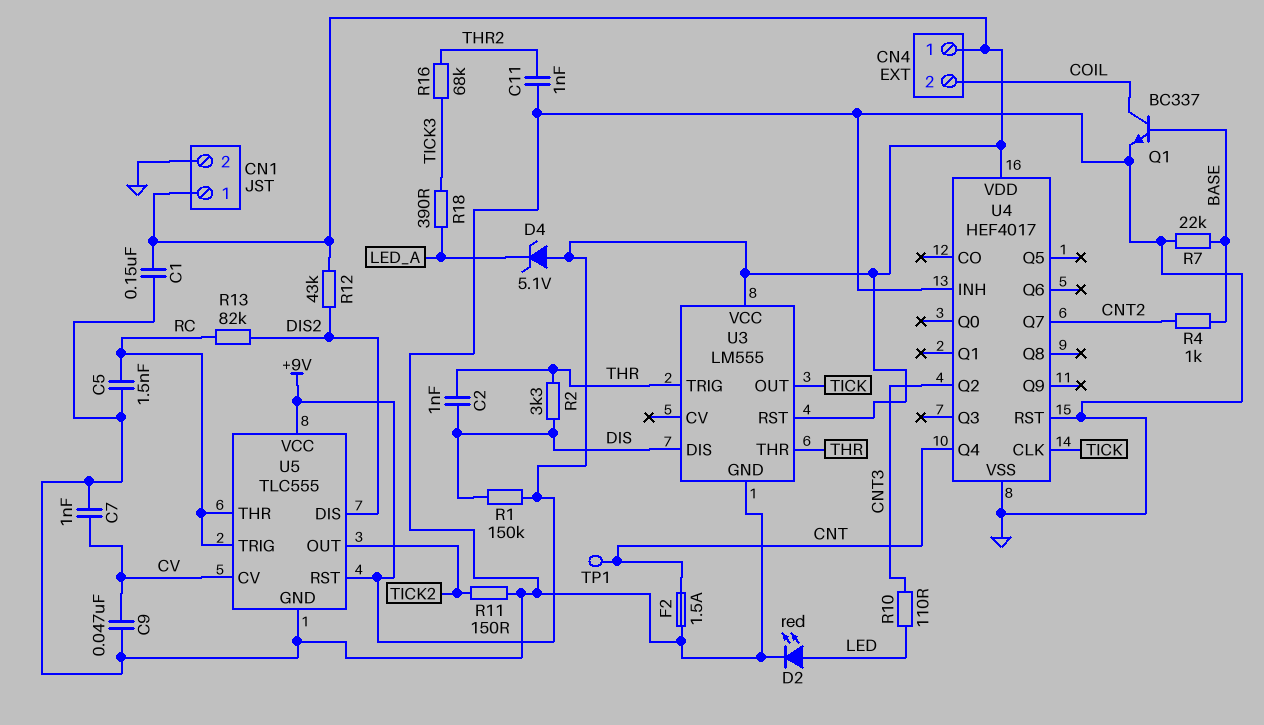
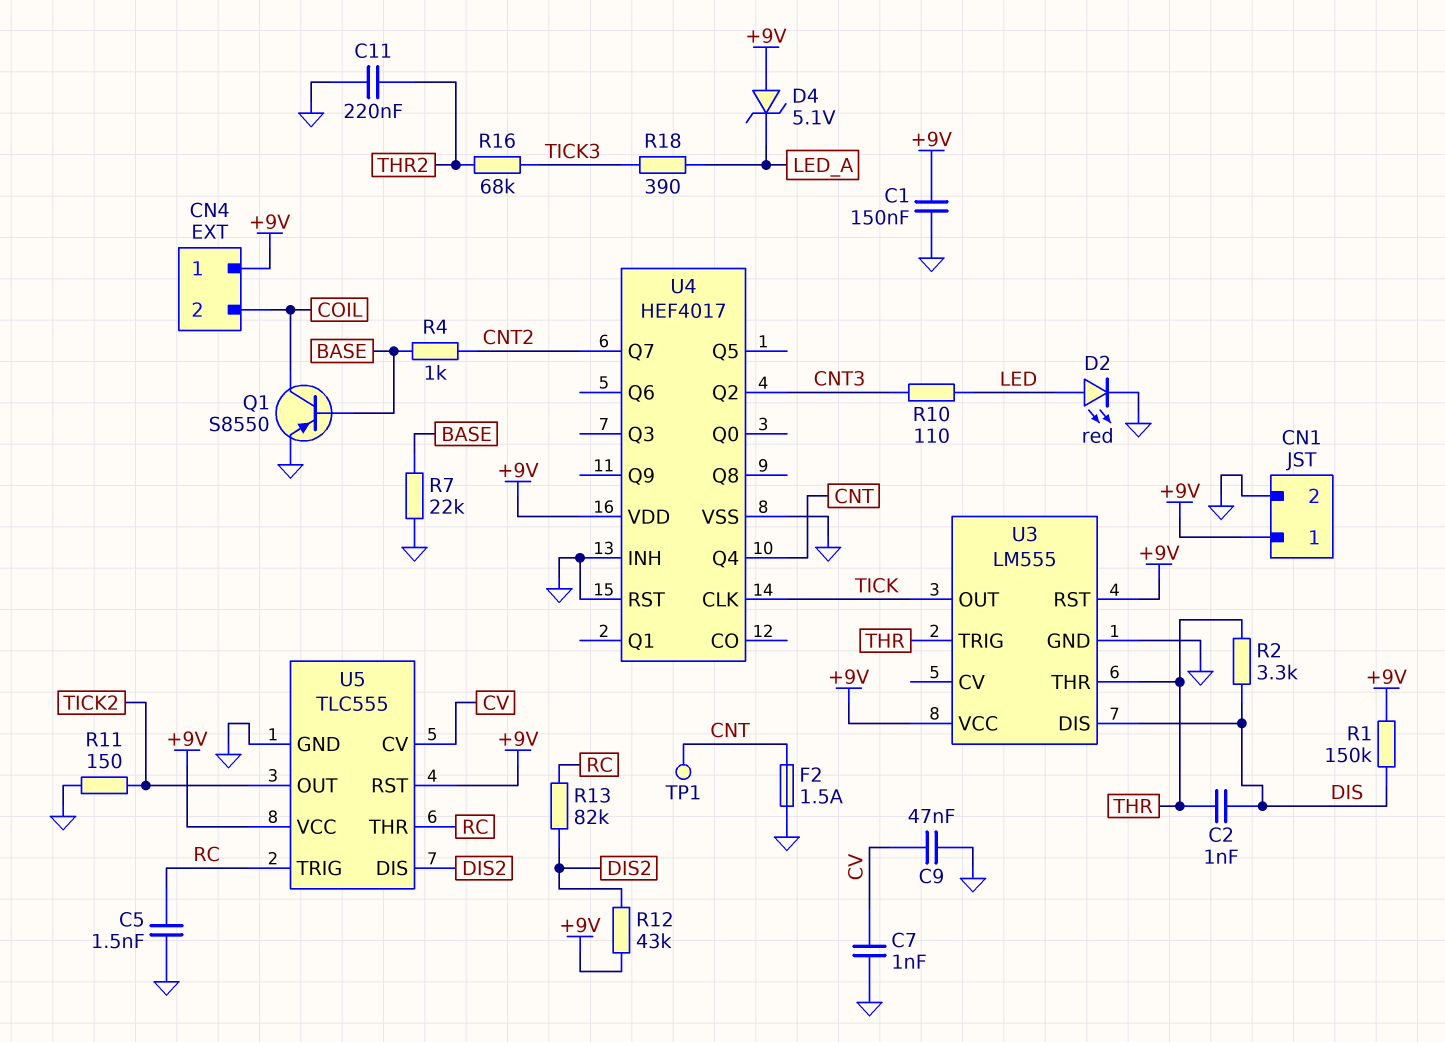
C11: 1nF (GND, THR2) -> 220nF (GND, THR2)
Q1: NPN BC337 (B BASE, C COIL, E GND) -> PNP S8550 (B BASE, C COIL, E GND)

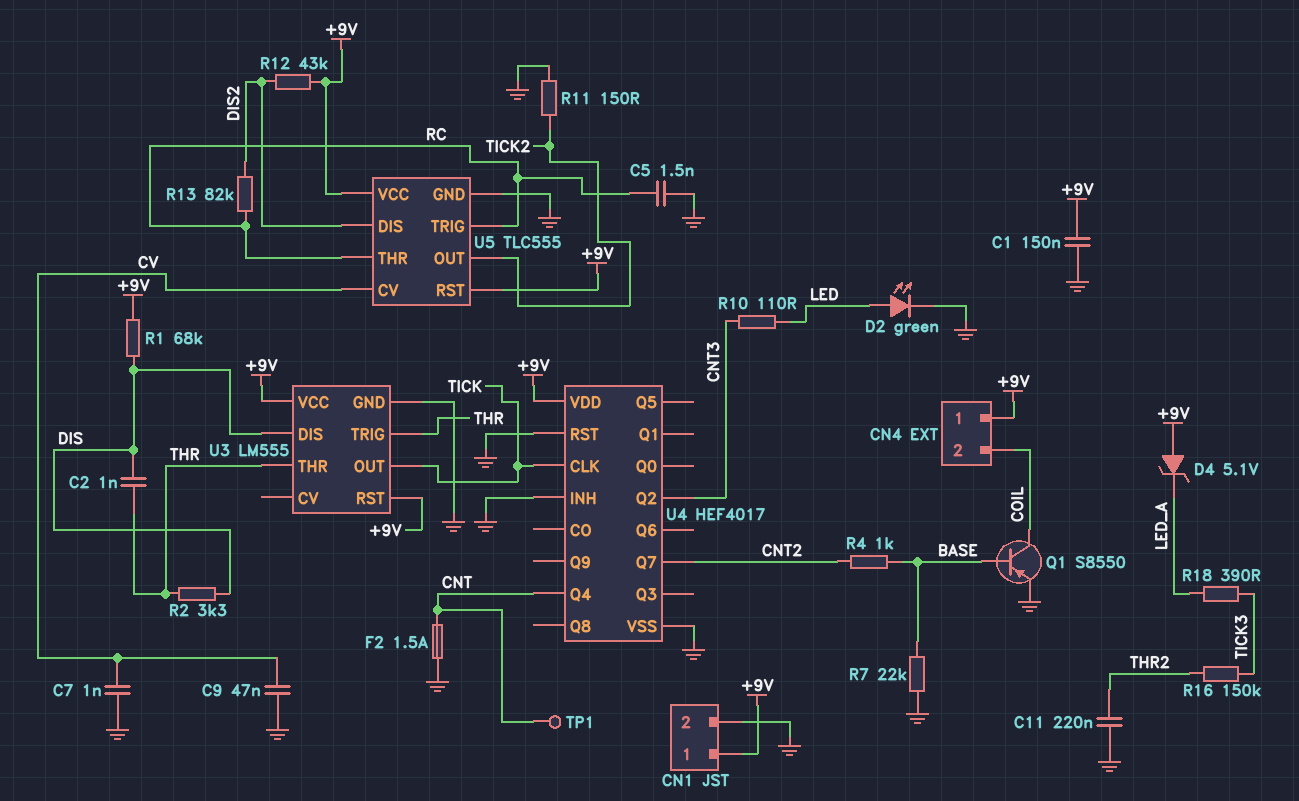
D2: LED red (A LED, K GND) -> LED green (A LED, K GND)
R1: 150k (+9V, DIS) -> 68k (+9V, DIS)
R16: 68k (THR2, TICK3) -> 150k (THR2, TICK3)

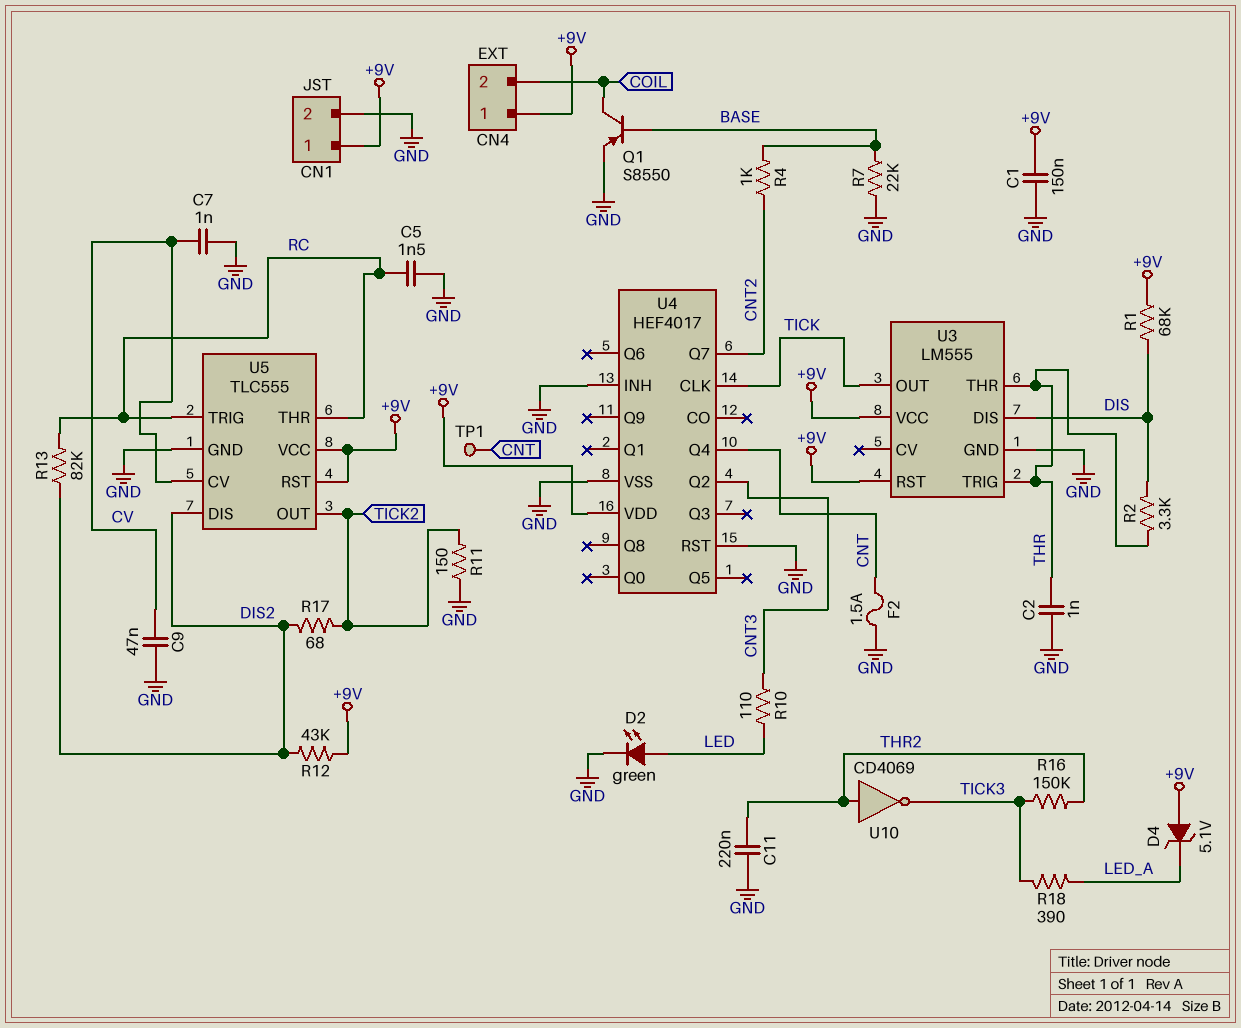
C2: 1nF (DIS, THR) -> 1nF (GND, THR)
R17: none -> 68 (DIS2, TICK2)
U10: none -> NOT CD4069 (in THR2, out TICK3)

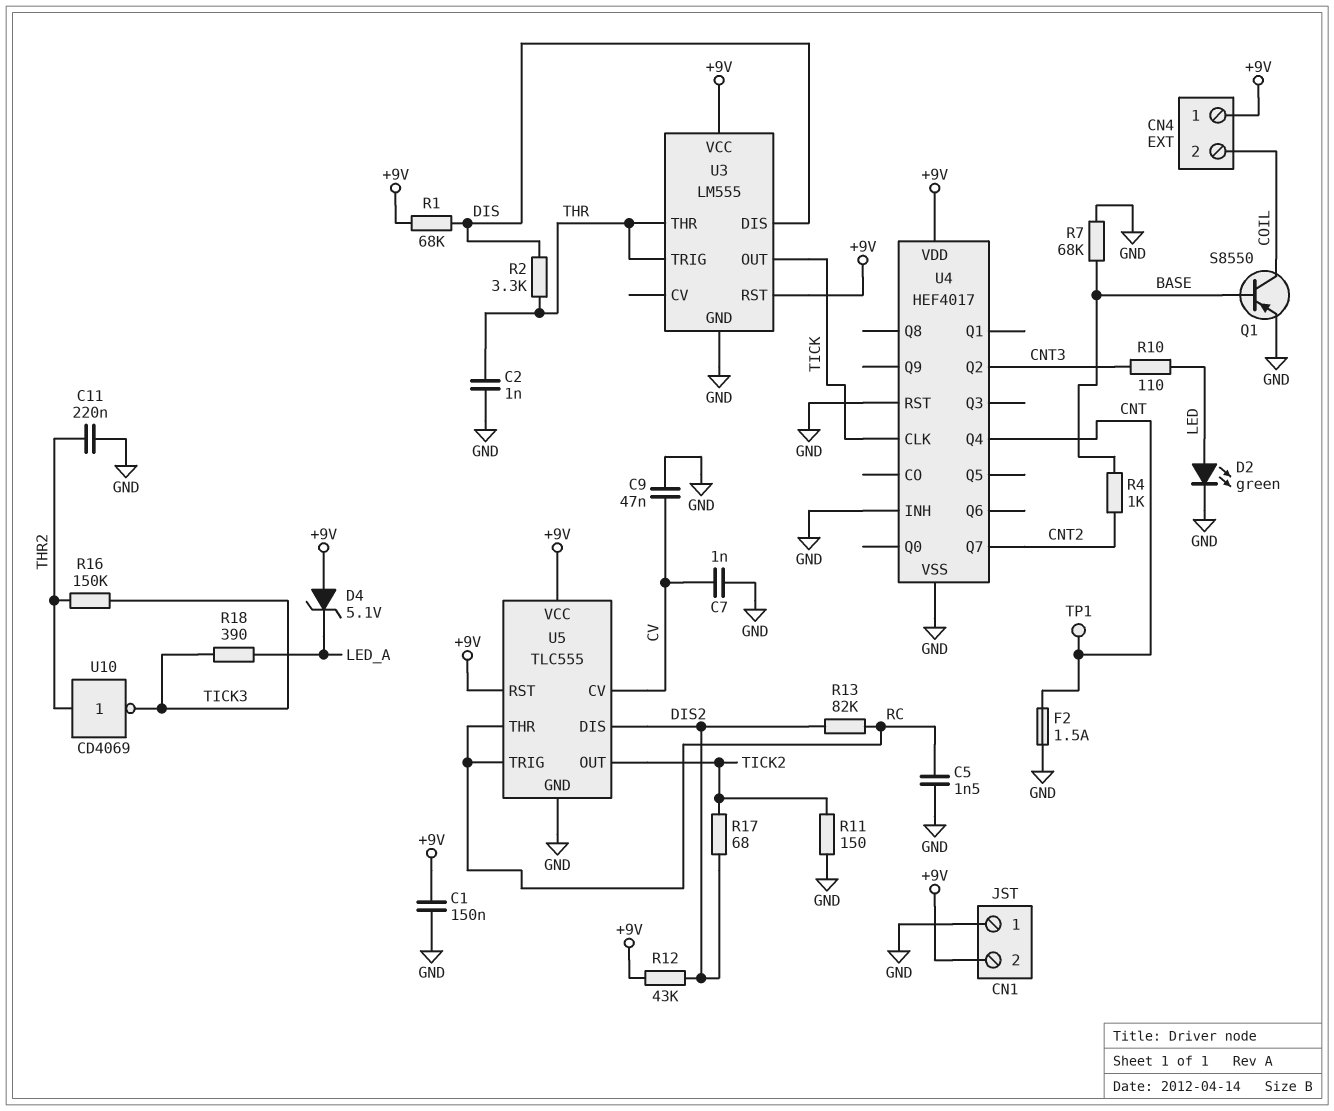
CN1 pin 1: +9V -> GND
CN1 pin 2: GND -> +9V
R7: 22k (BASE, GND) -> 68k (BASE, GND)

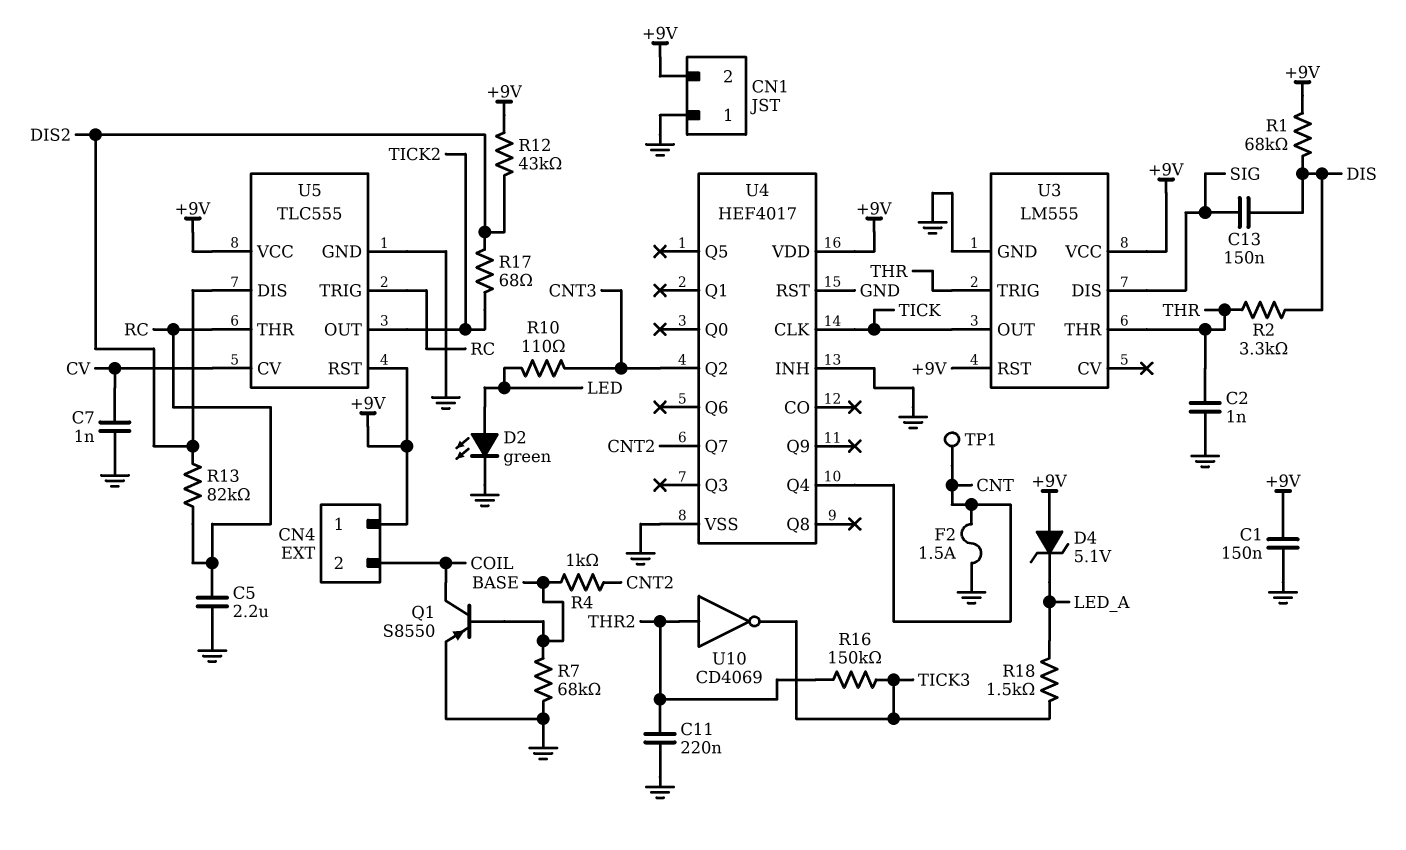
C5: 1.5nF (GND, RC) -> 2.2uF (GND, RC)
C9: 47nF (CV, GND) -> none
C13: none -> 150nF (DIS, SIG)
R11: 150 (GND, TICK2) -> none
R18: 390 (LED_A, TICK3) -> 1.5k (LED_A, TICK3)
U3 pin DIS: DIS -> SIG

